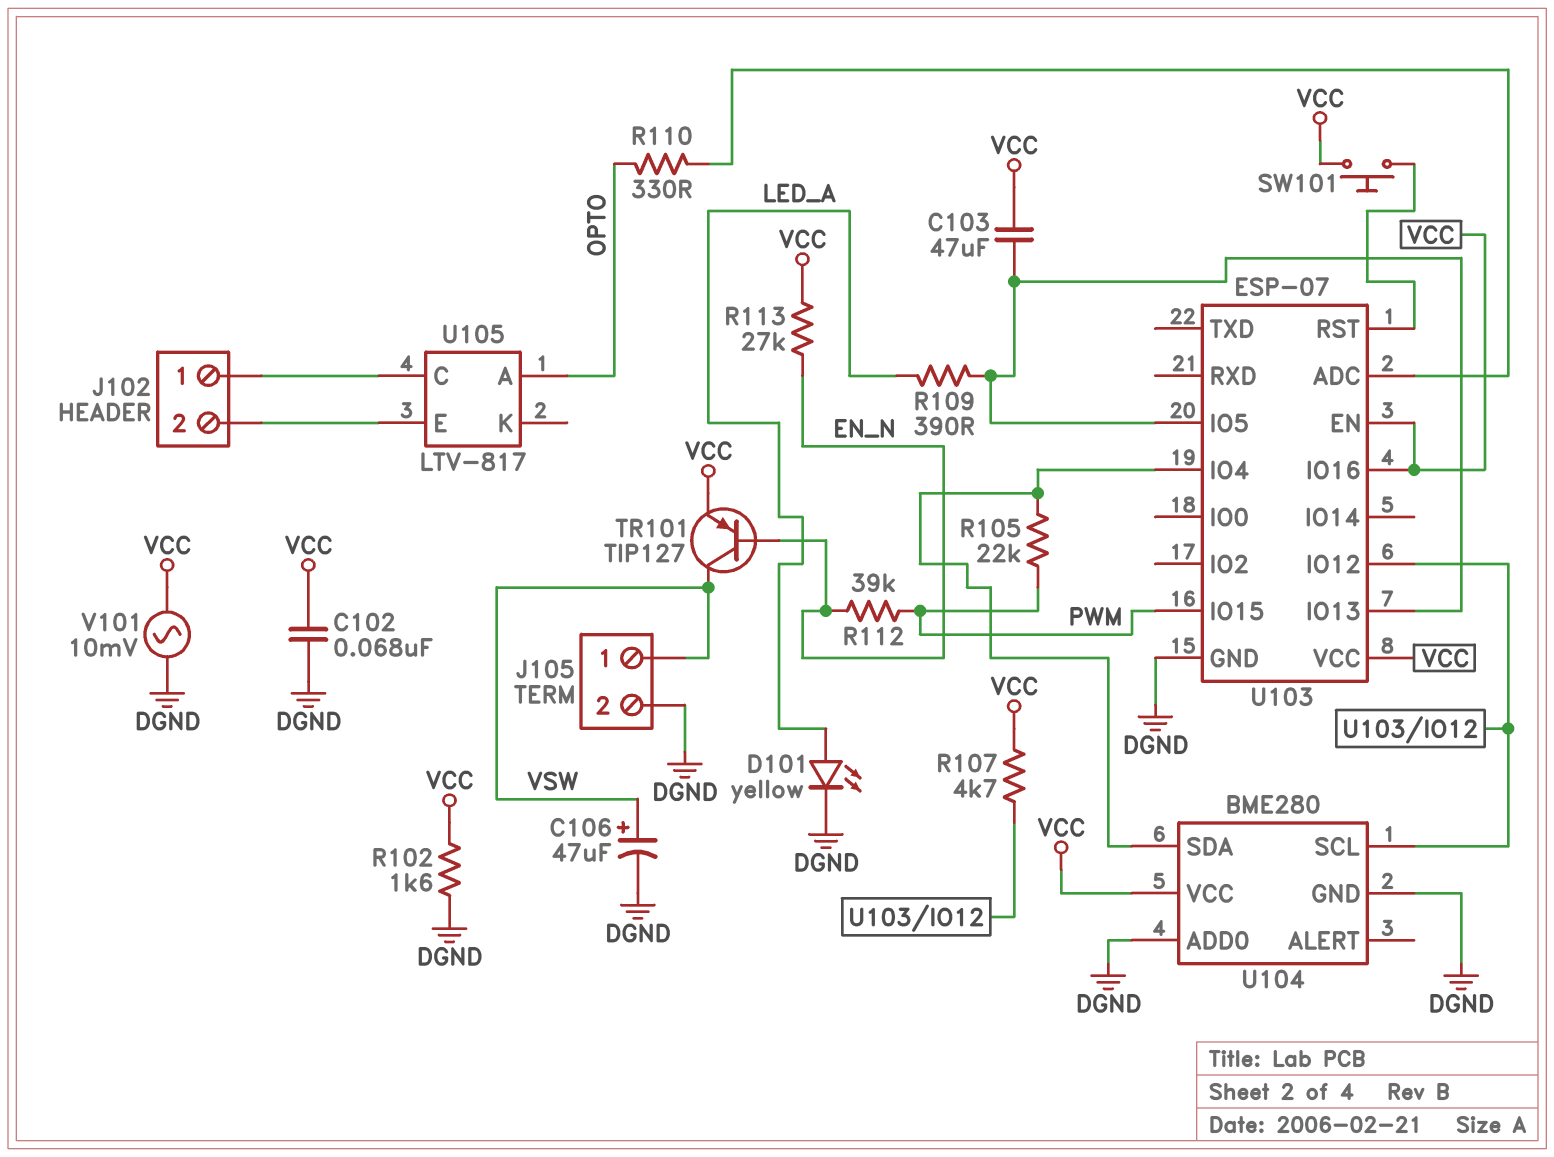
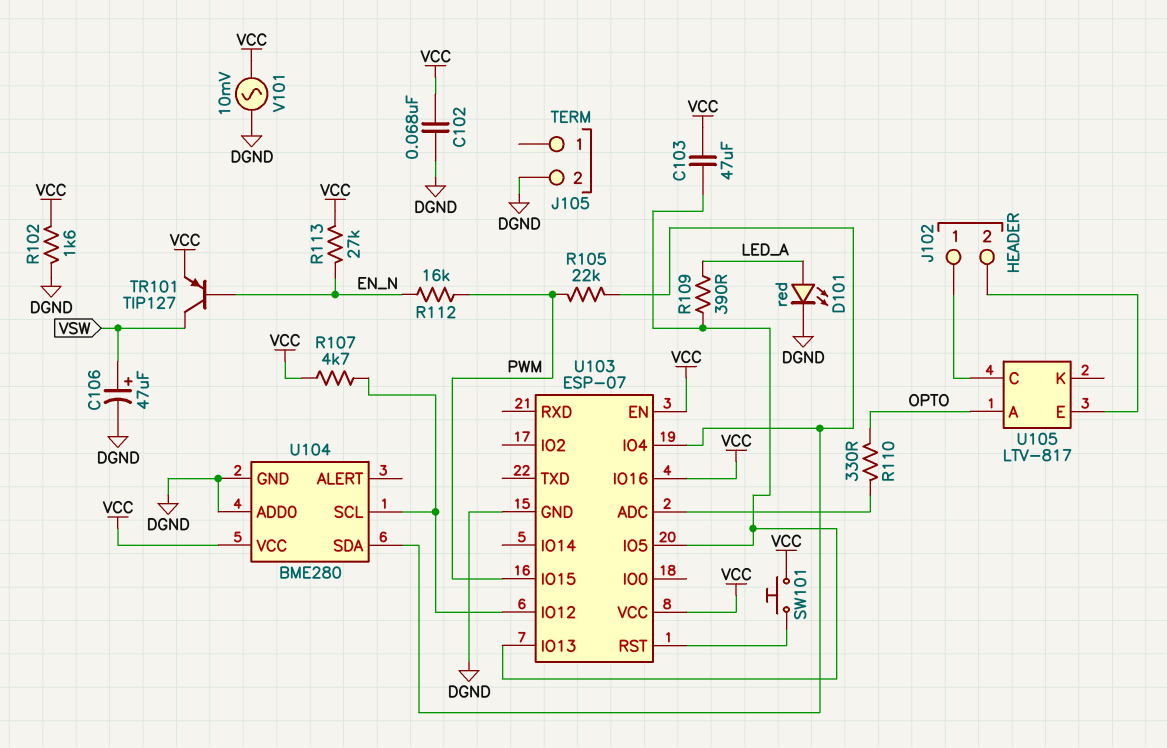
D101: LED yellow (A LED_A, K DGND) -> LED red (A LED_A, K DGND)
J105 pin 1: VSW -> none
R112: 39k (EN_N, PWM) -> 16k (EN_N, PWM)

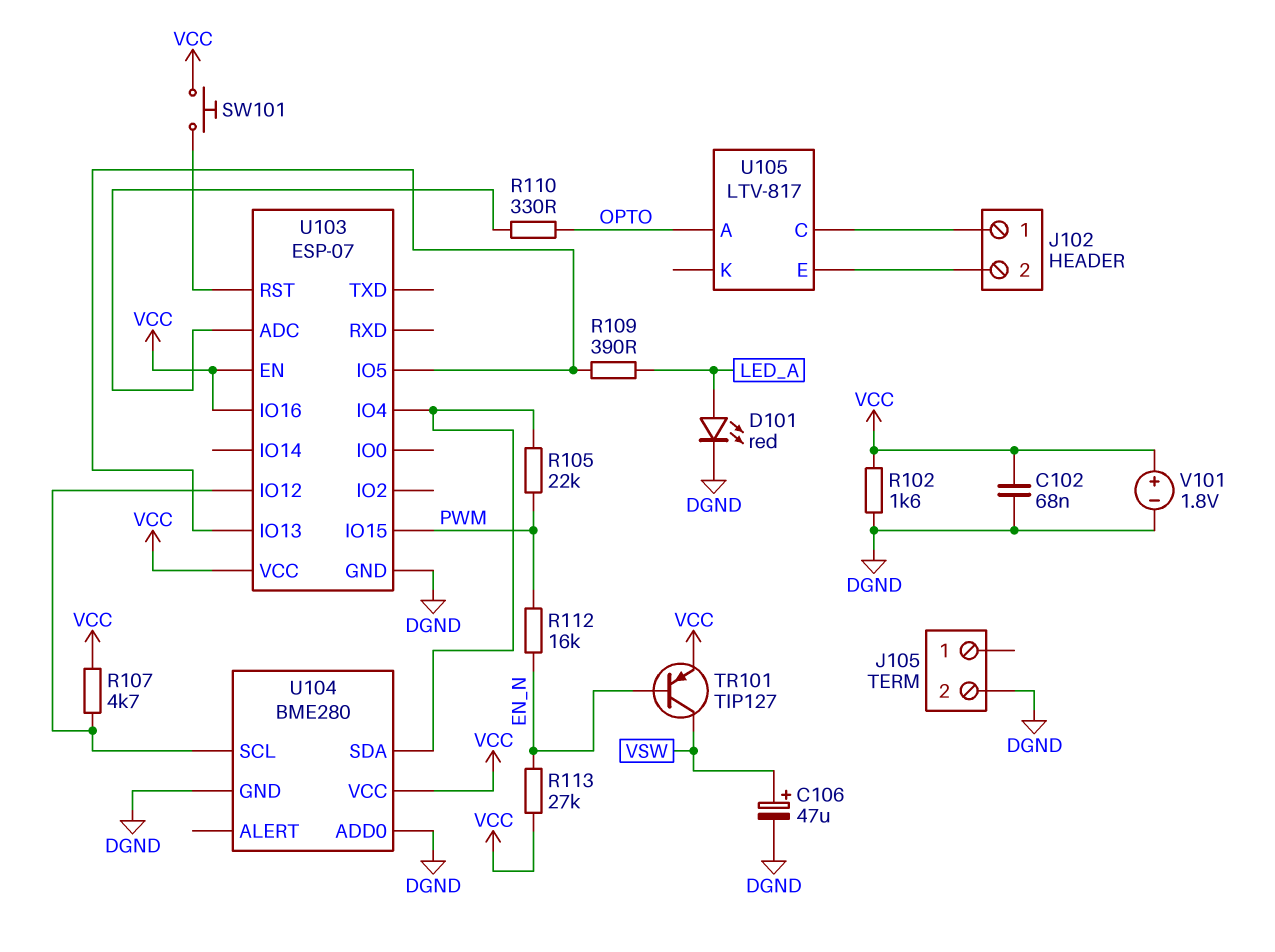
C103: 47uF (U103/IO5, VCC) -> none
V101: AC 10mV (DGND, VCC) -> 1.8V (plus VCC, minus DGND)

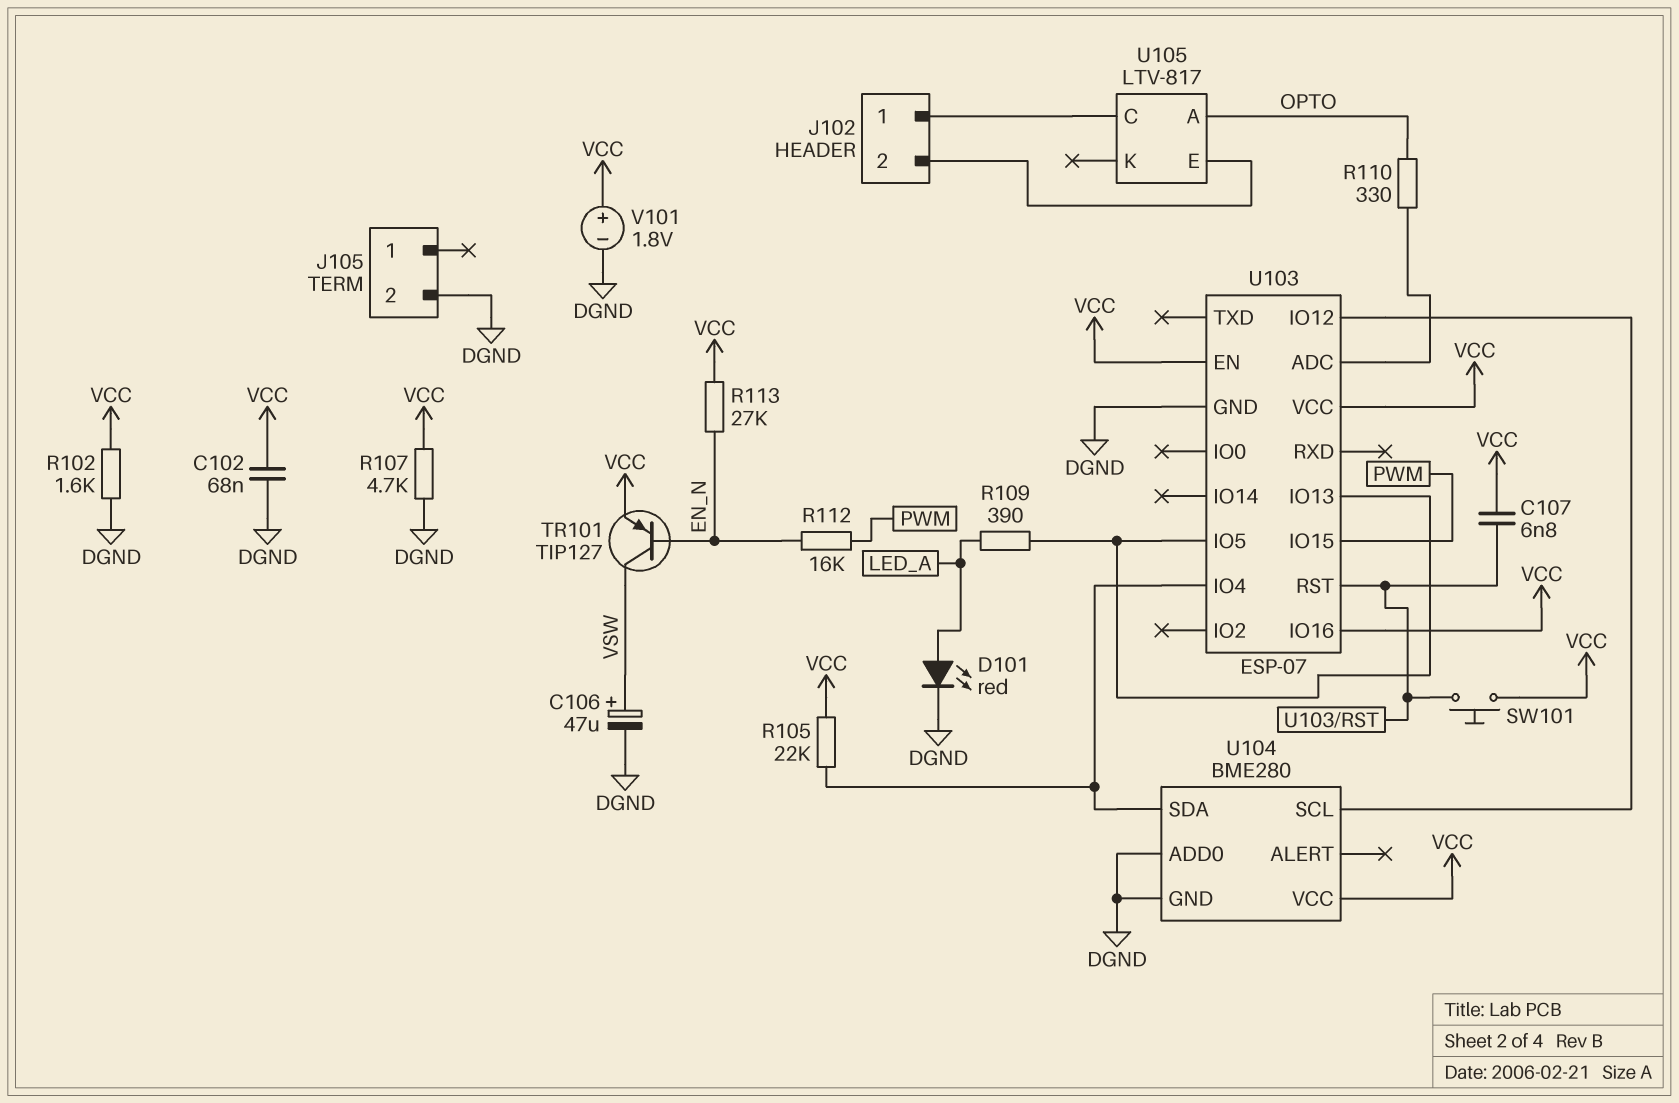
C107: none -> 6.8nF (U103/RST, VCC)
R105: 22k (PWM, U103/IO4) -> 22k (U103/IO4, VCC)
R107: 4.7k (U103/IO12, VCC) -> 4.7k (DGND, VCC)

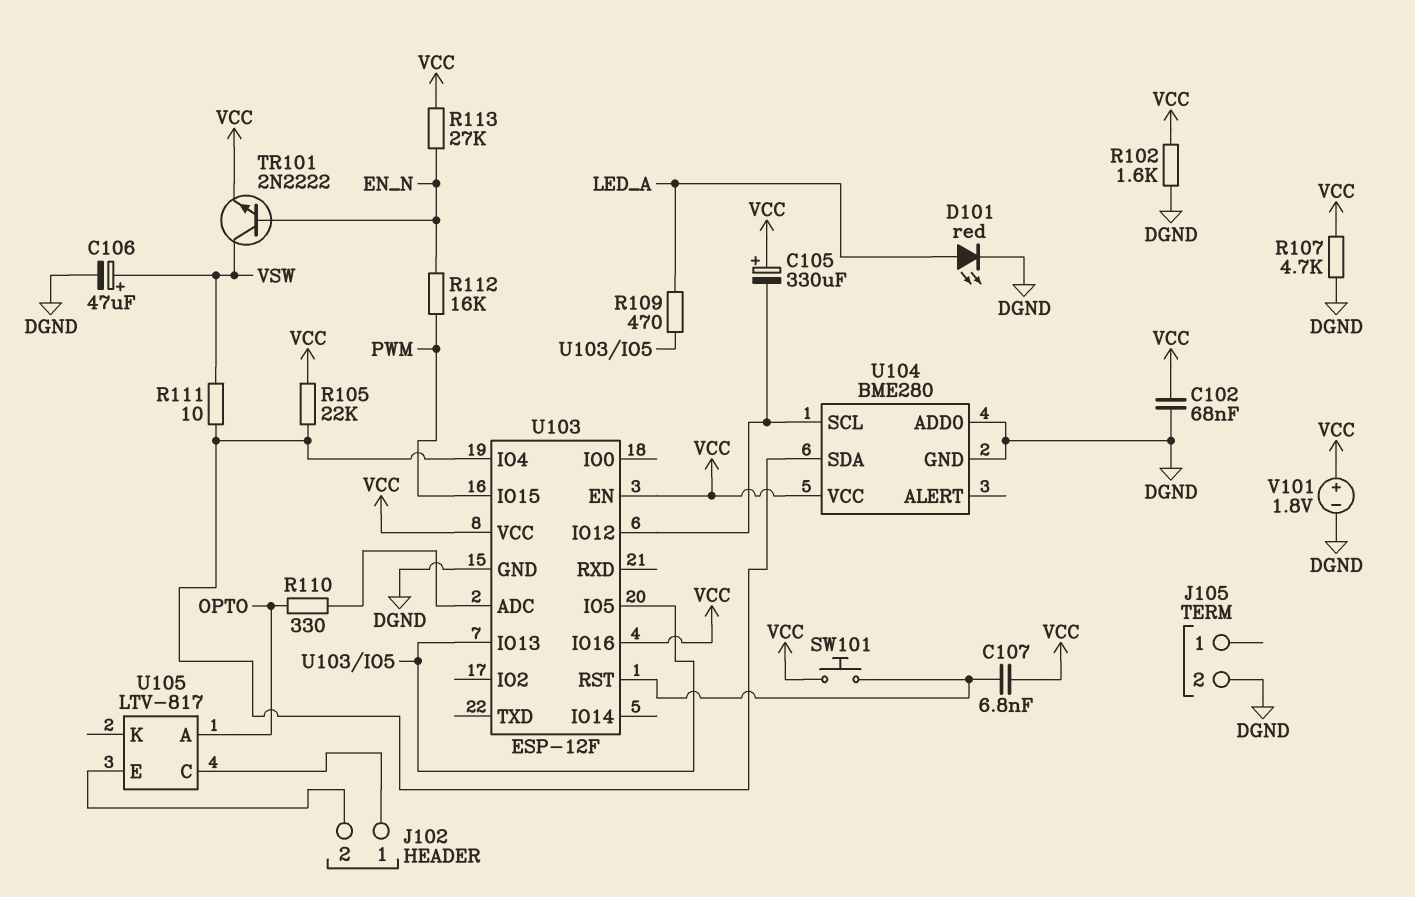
C105: none -> 330uF (plus VCC, minus U103/IO12)
R109: 390 (LED_A, U103/IO5) -> 470 (LED_A, U103/IO5)
R111: none -> 10 (U103/IO4, VSW)
TR101: PNP TIP127 (B EN_N, C VSW, E VCC) -> NPN 2N2222 (B EN_N, C VSW, E VCC)
U103: ESP-07 -> ESP-12F

